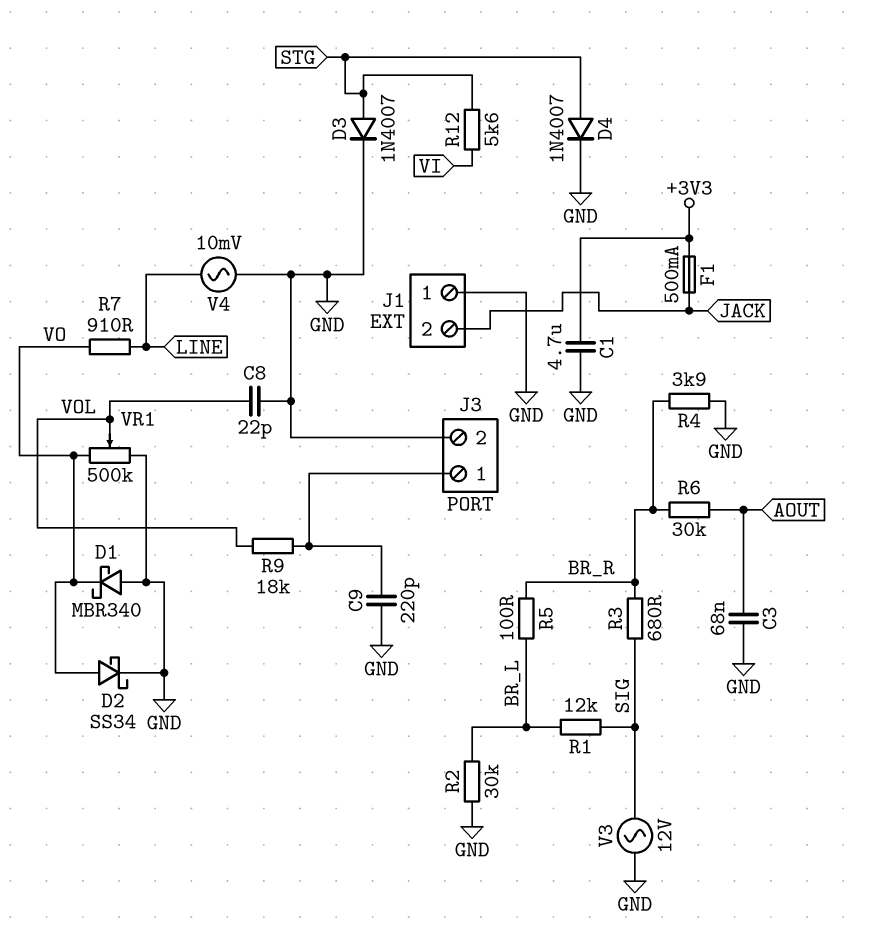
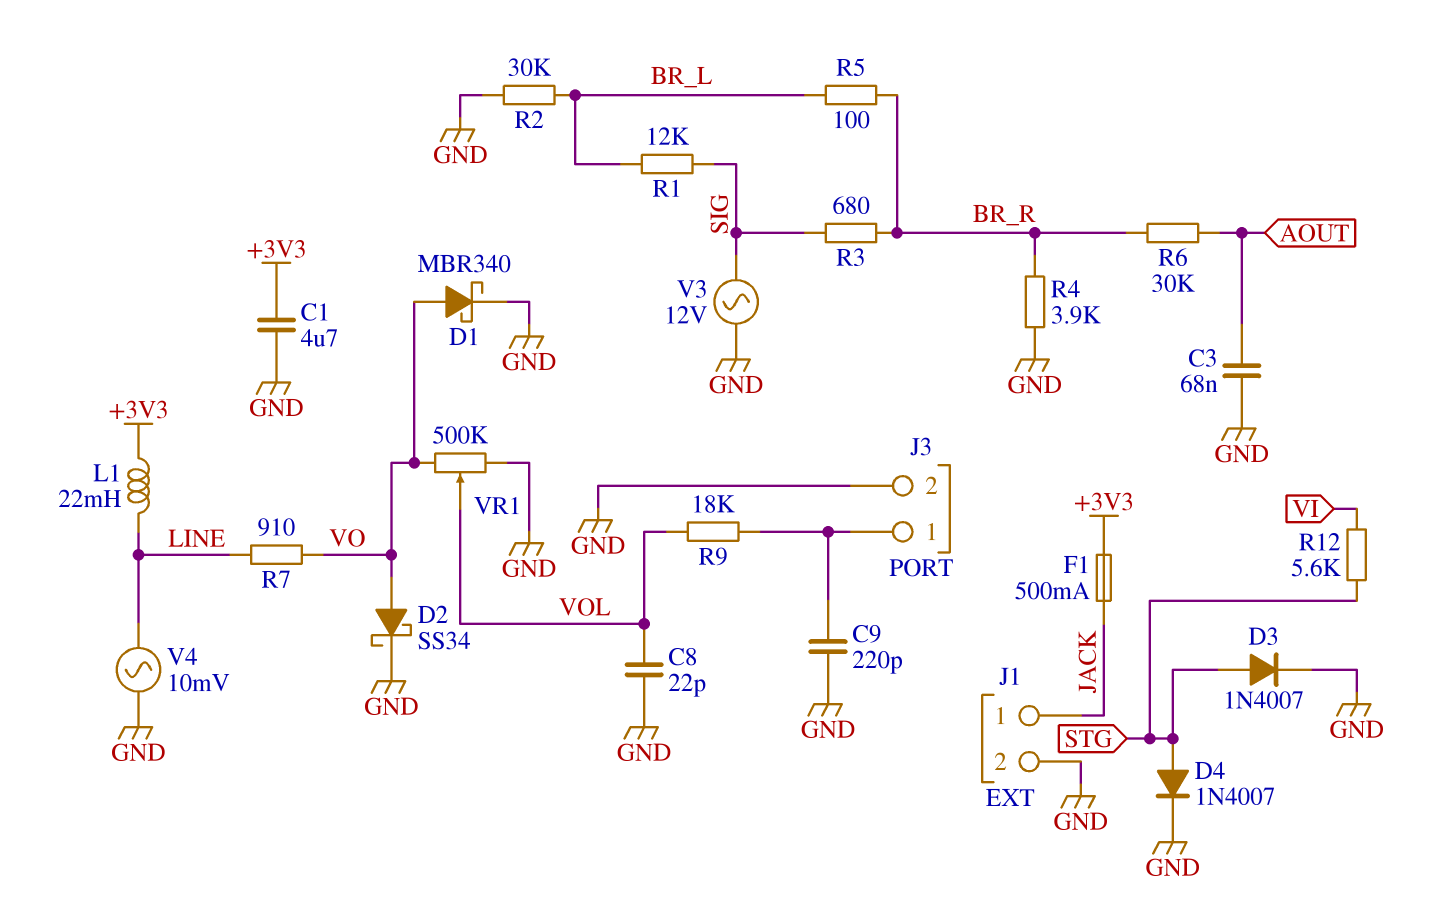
D1: schottky MBR340 (A GND, K VO) -> schottky MBR340 (A VO, K GND)
J1 pin 1: GND -> JACK
J1 pin 2: JACK -> GND
L1: none -> 22mH (+3V3, LINE)

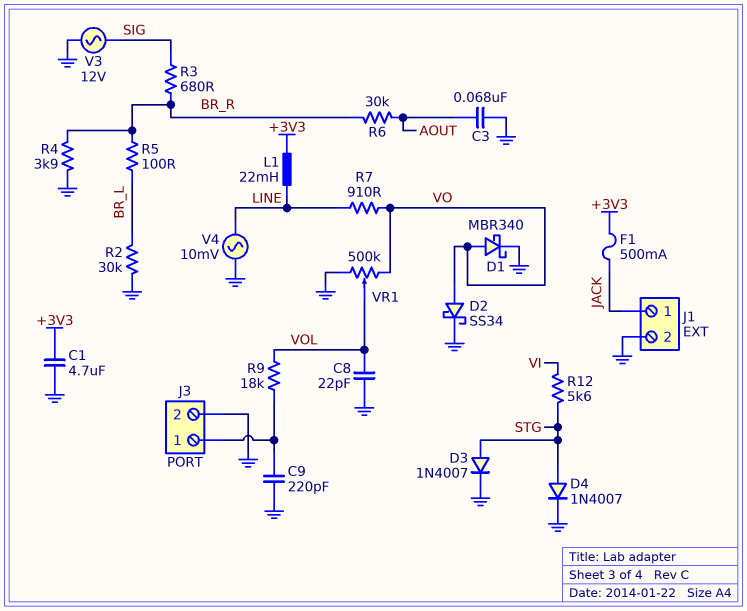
R1: 12k (BR_L, SIG) -> none

